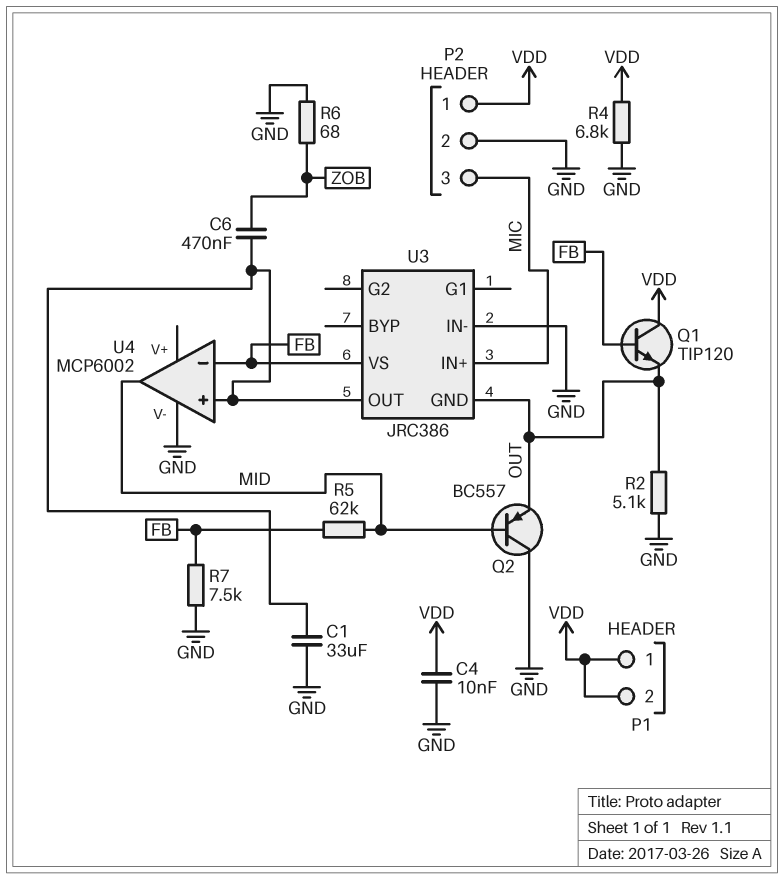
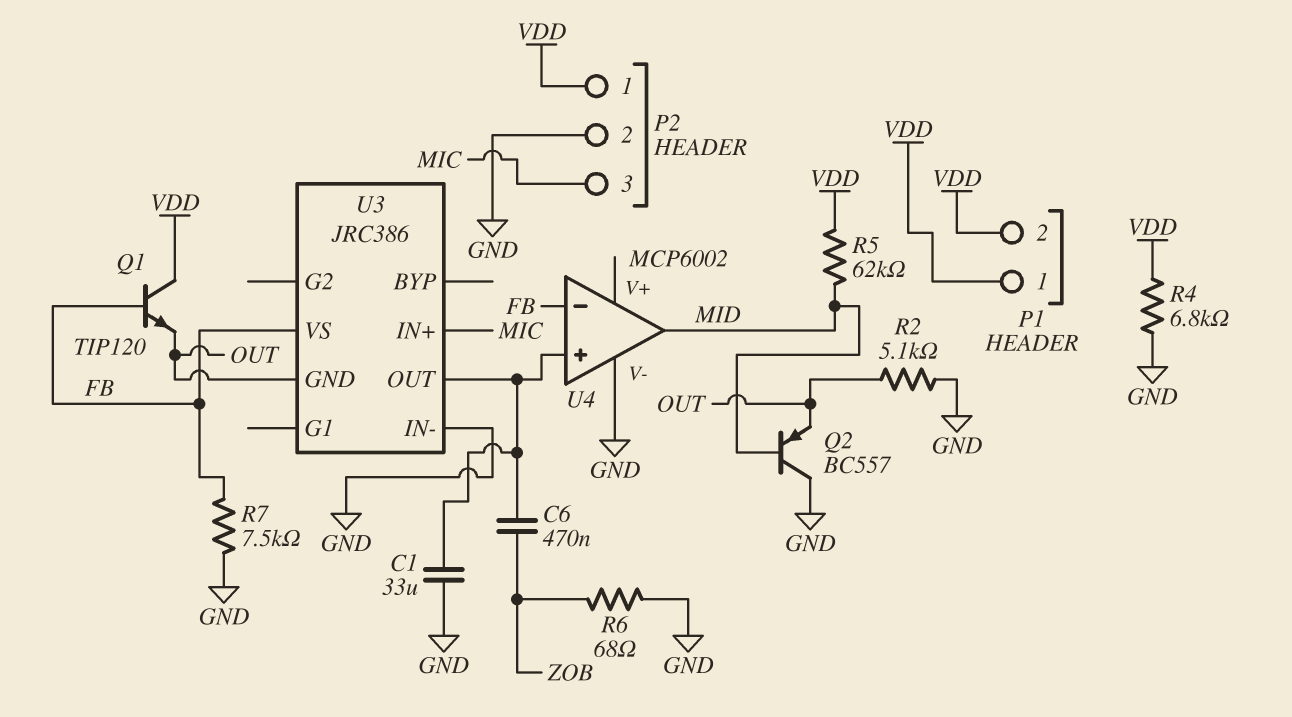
C4: 10nF (GND, VDD) -> none
R5: 62k (FB, MID) -> 62k (MID, VDD)

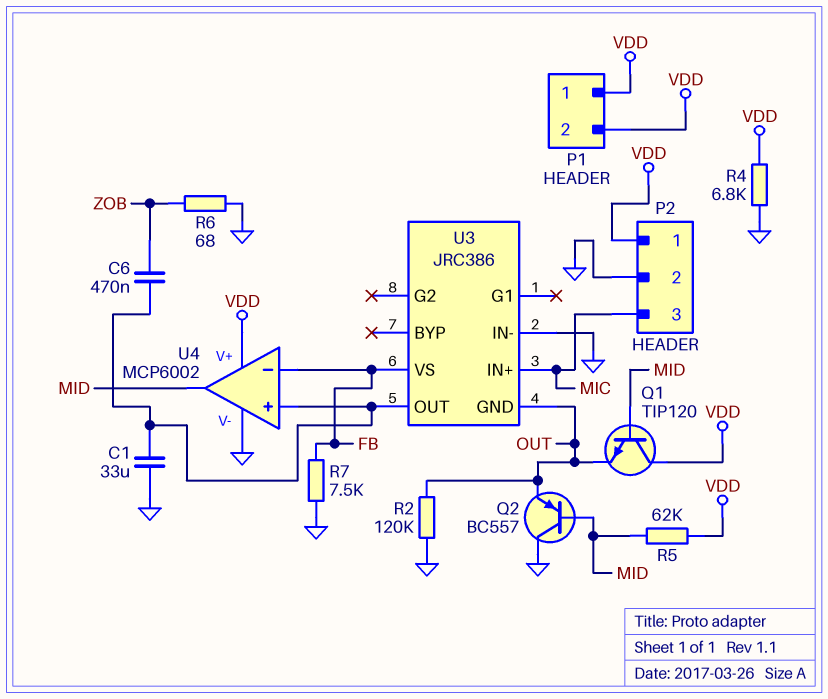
Q1: NPN TIP120 (B FB, C VDD, E OUT) -> NPN TIP120 (B MID, C VDD, E OUT)
R2: 5.1k (GND, OUT) -> 120k (GND, OUT)
U4 pin V+: none -> VDD

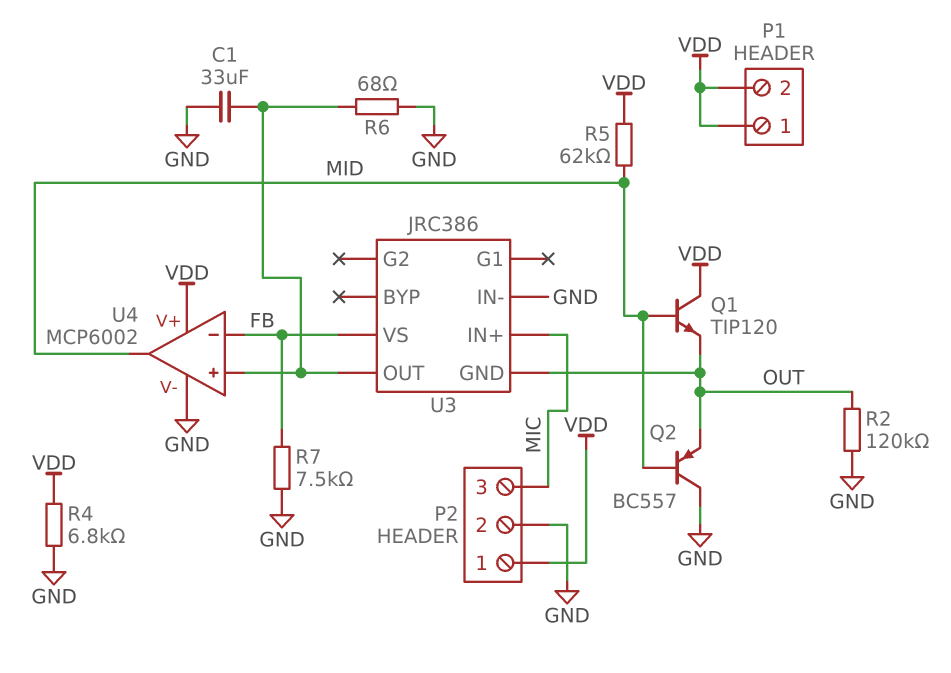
C6: 470nF (U3/OUT, ZOB) -> none
R6: 68 (GND, ZOB) -> 68 (GND, U3/OUT)

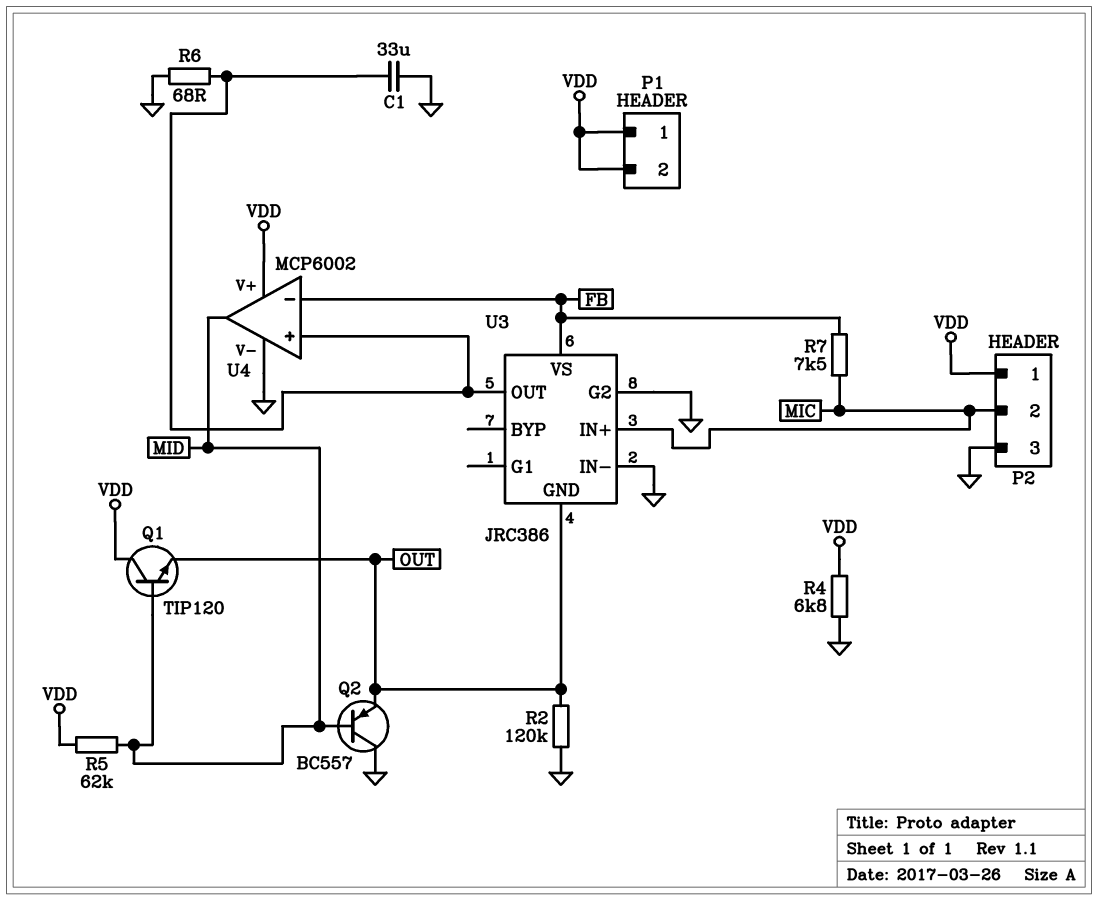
P2 pin 2: GND -> MIC
P2 pin 3: MIC -> GND
R7: 7.5k (FB, GND) -> 7.5k (FB, MIC)
U3 pin G2: none -> GND

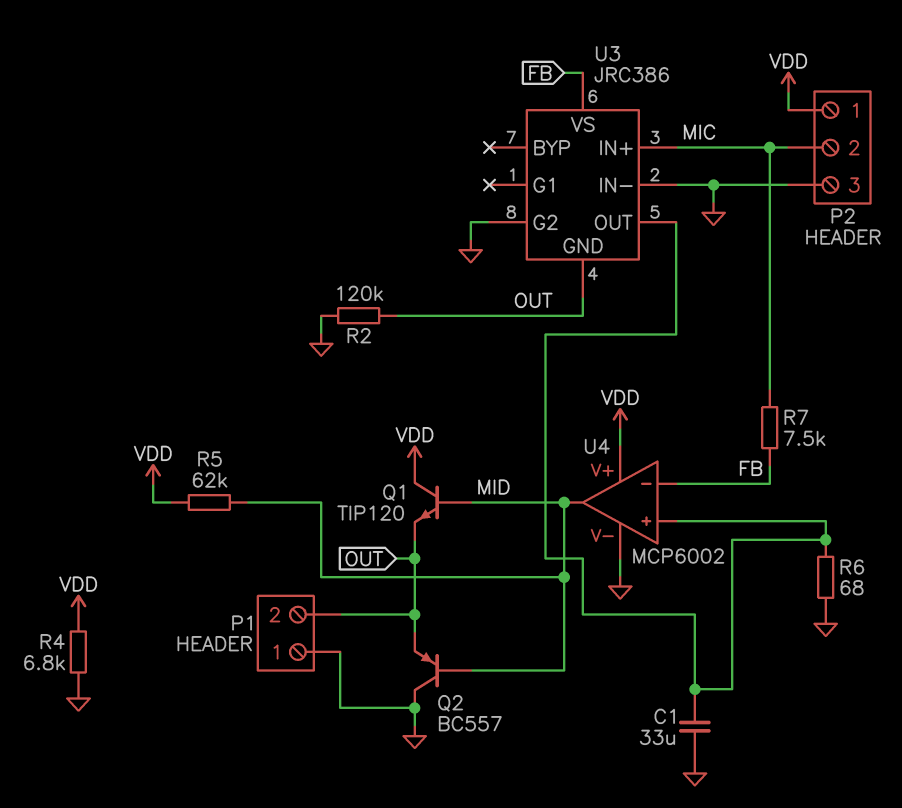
P1 pin 1: VDD -> GND
P1 pin 2: VDD -> OUT

